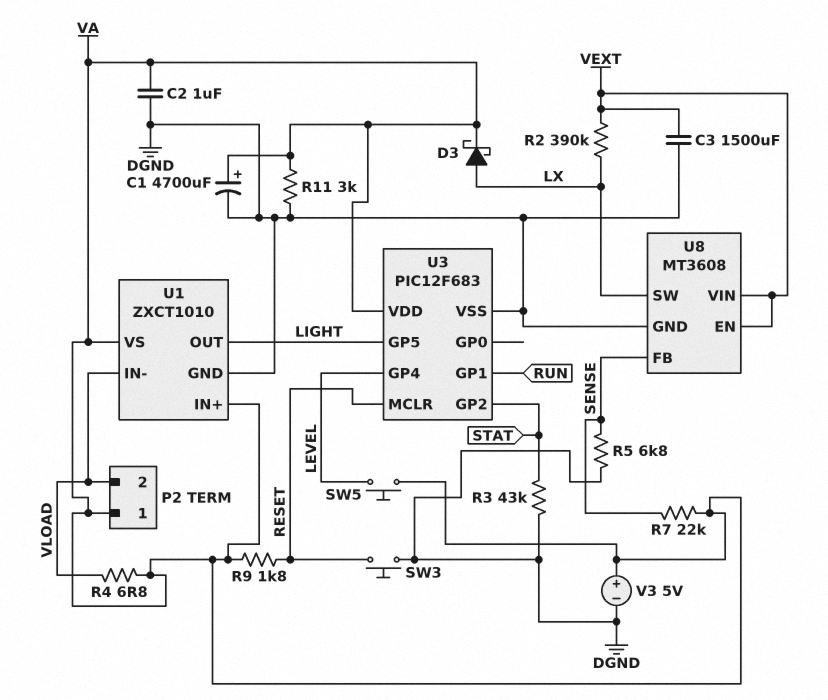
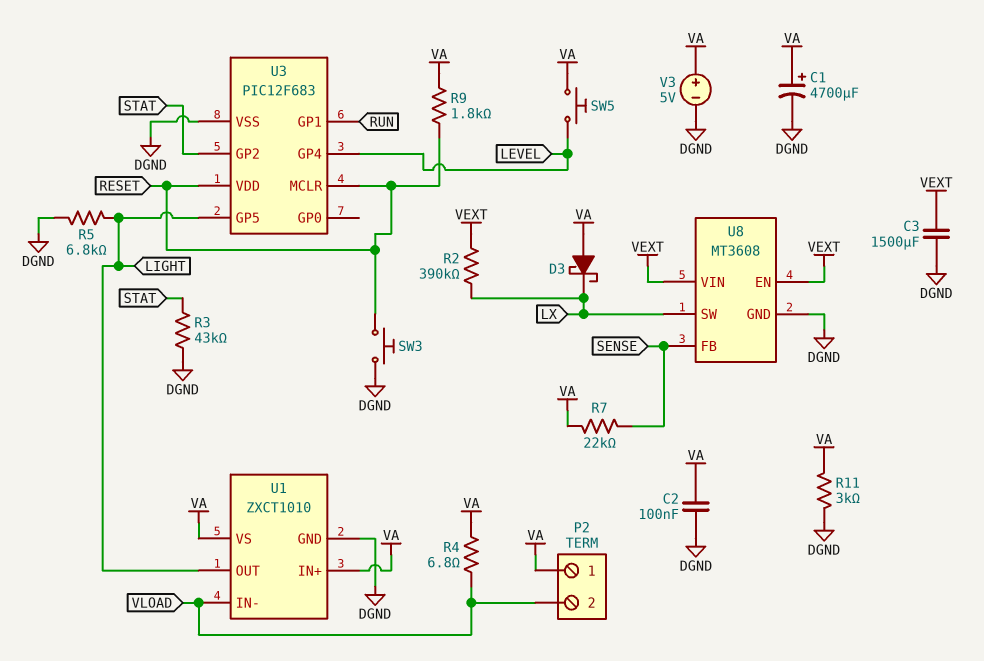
C2: 1uF (DGND, VA) -> 100nF (DGND, VA)
D3: schottky (A LX, K VA) -> schottky (A VA, K LX)
R5: 6.8k (DGND, SENSE) -> 6.8k (DGND, LIGHT)
U3 pin VDD: VA -> RESET

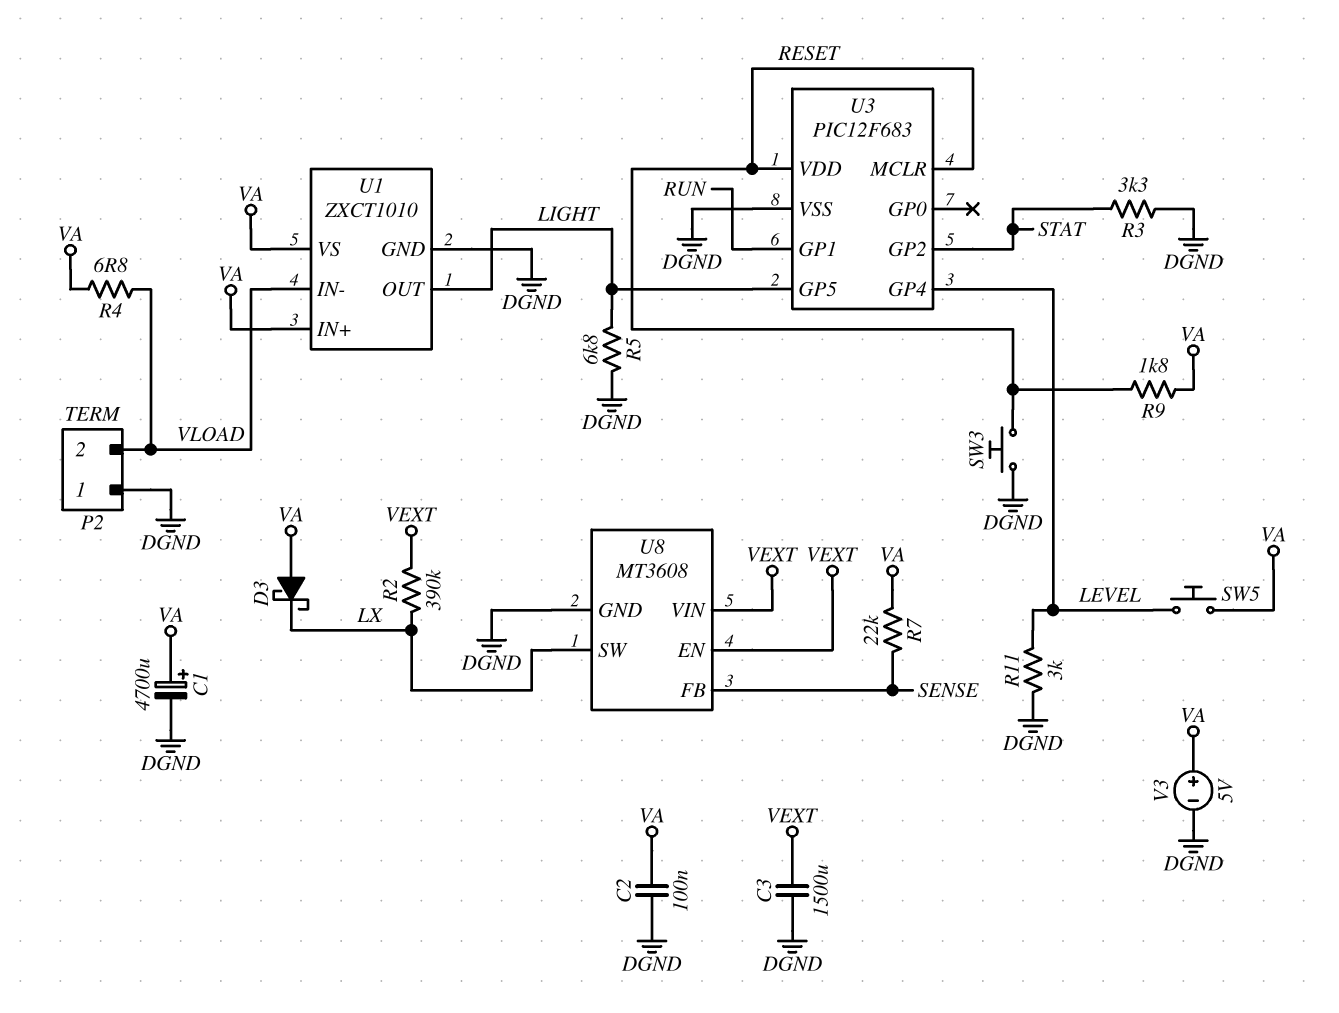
P2 pin 1: VA -> DGND
R3: 43k (DGND, STAT) -> 3.3k (DGND, STAT)
R11: 3k (DGND, VA) -> 3k (DGND, LEVEL)

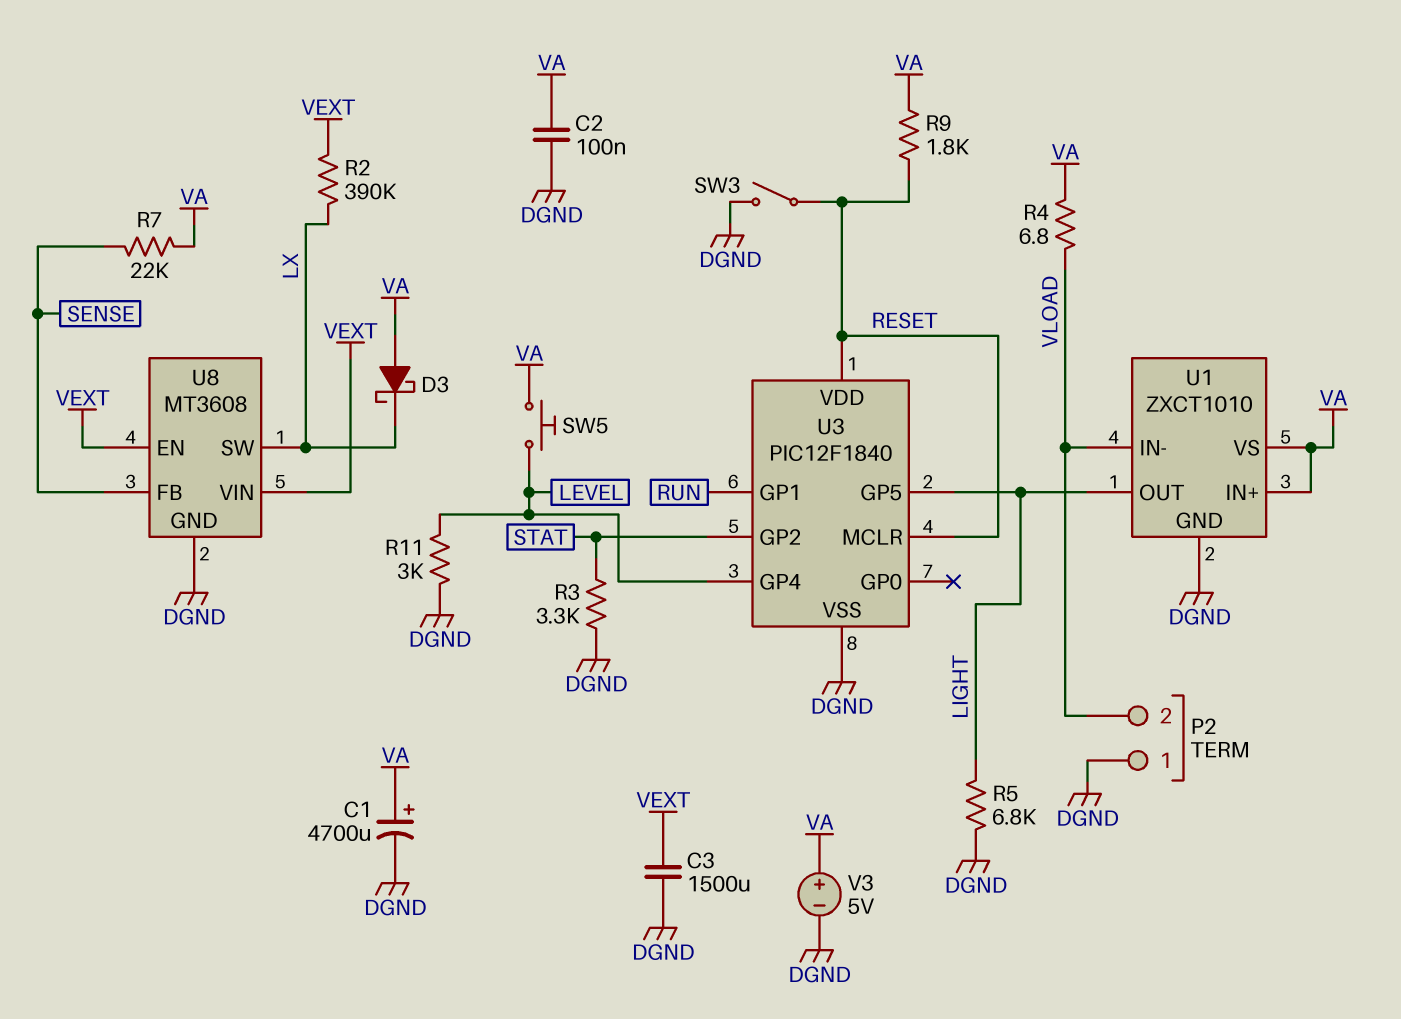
SW3: button (DGND, RESET) -> switch (DGND, RESET)
U3: PIC12F683 -> PIC12F1840

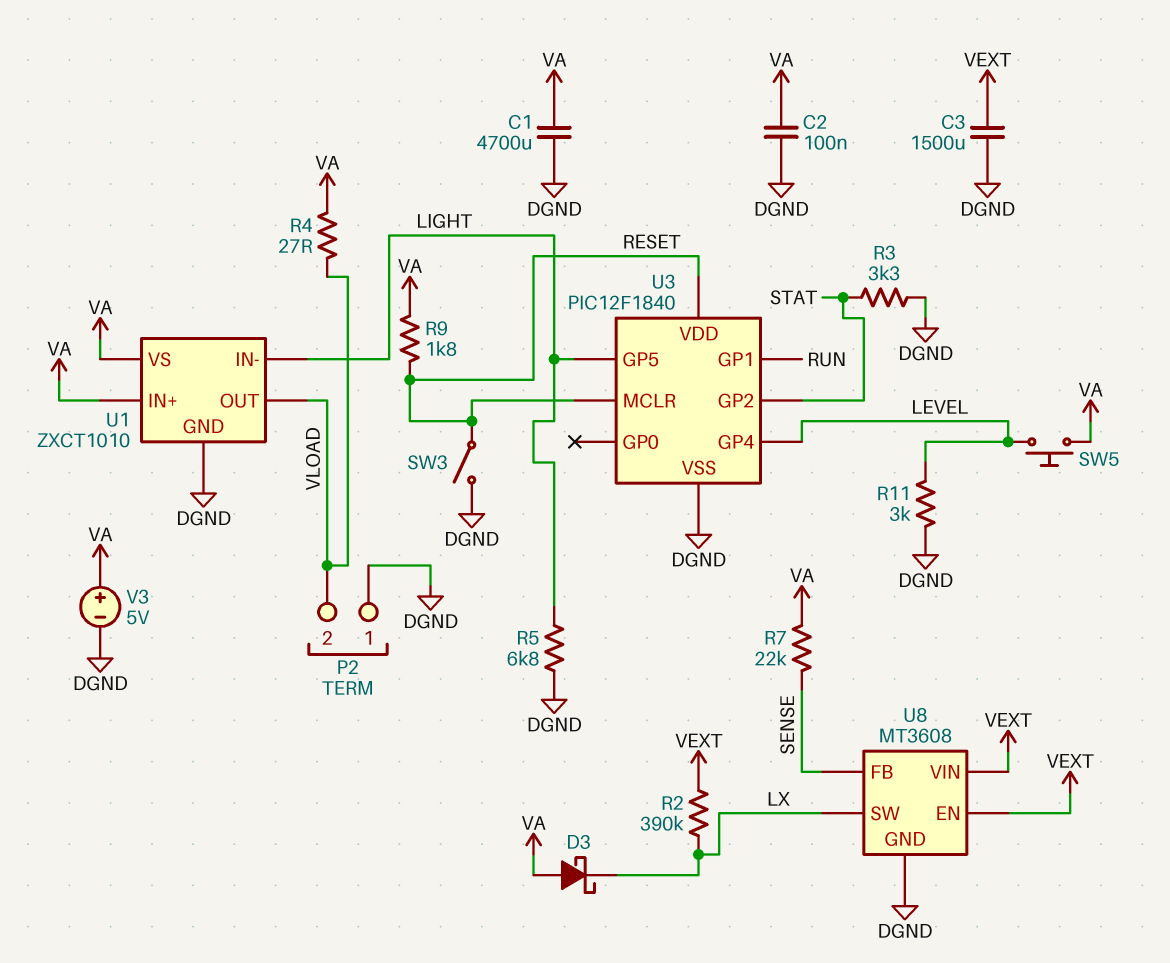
C1: 4700uF (plus VA, minus DGND) -> 4700uF (DGND, VA)
R4: 6.8 (VA, VLOAD) -> 27 (VA, VLOAD)
U1 pin IN-: VLOAD -> LIGHT
U1 pin OUT: LIGHT -> VLOAD

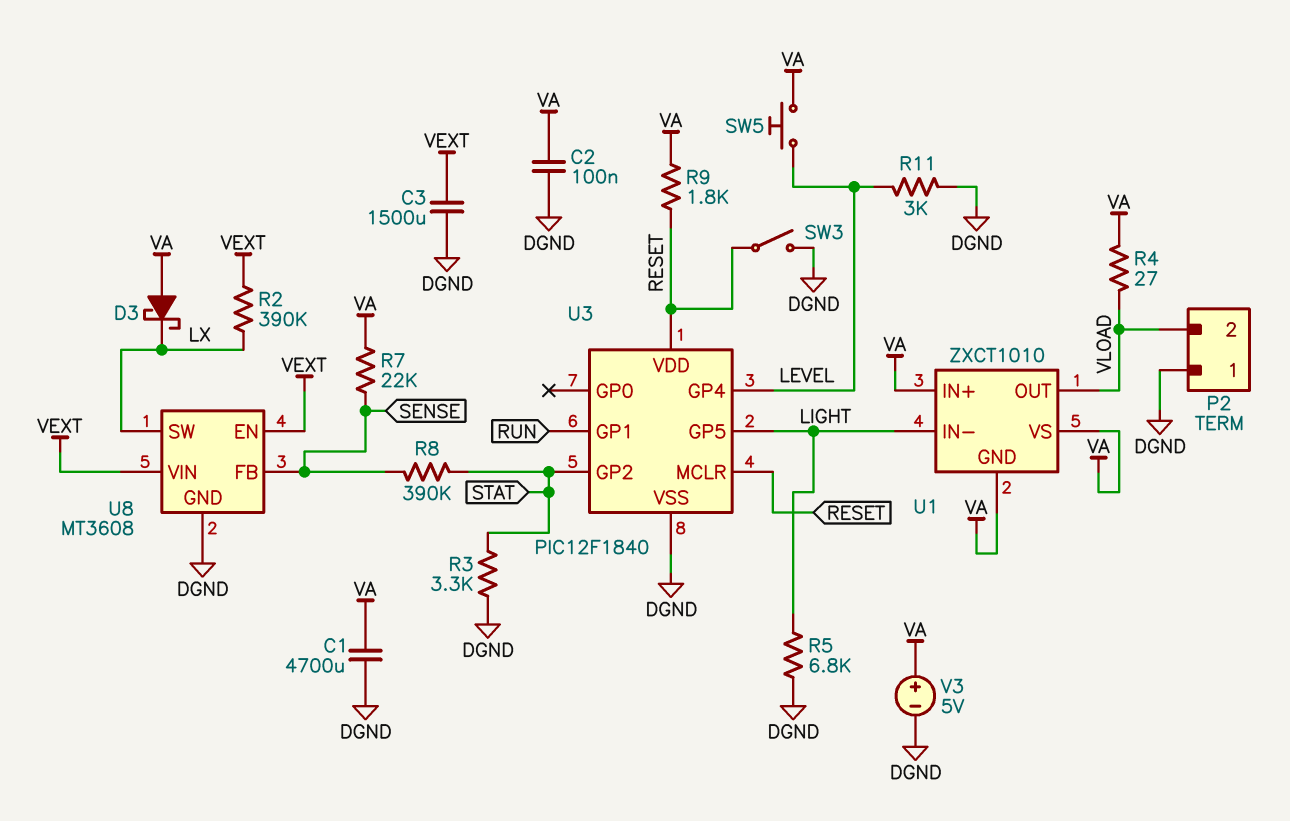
R8: none -> 390k (SENSE, STAT)
U1 pin GND: DGND -> VA

